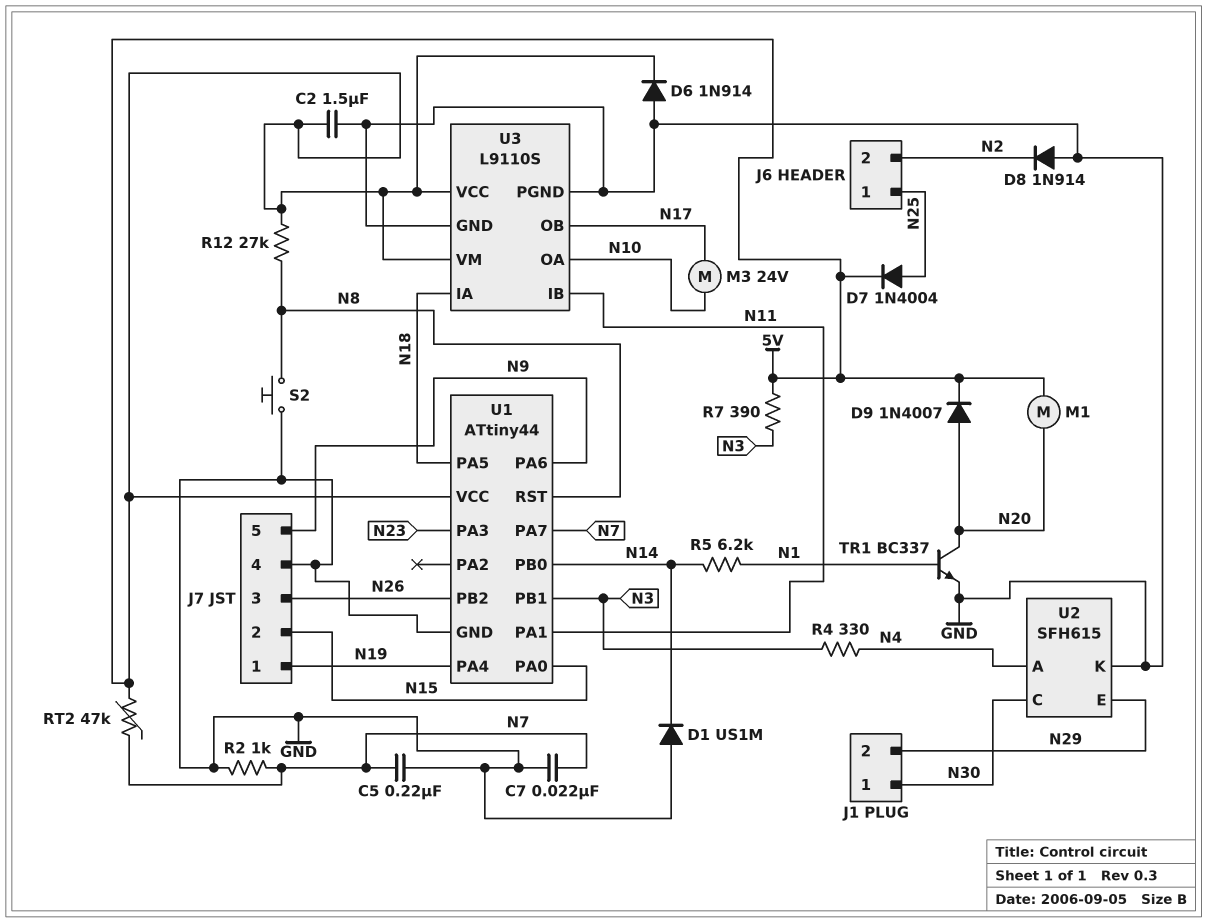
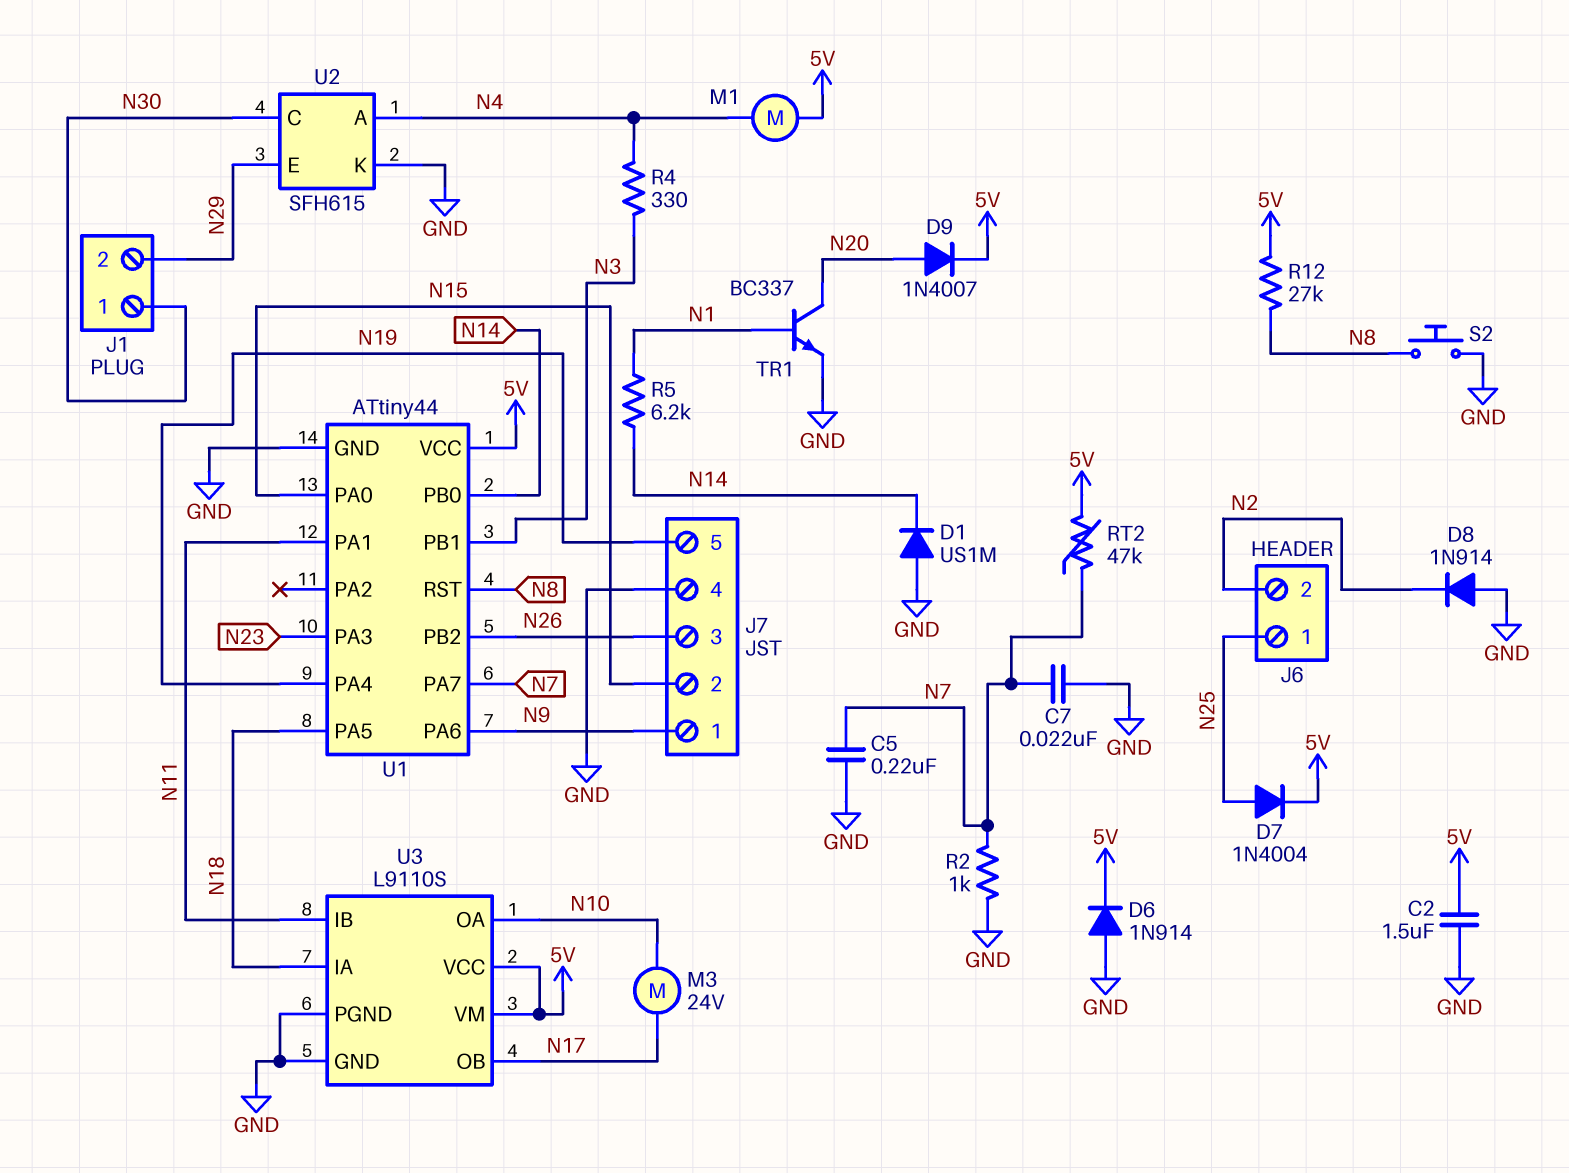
J7 pin 1: N19 -> N9
J7 pin 5: N9 -> N19
M1: motor (5V, N20) -> motor (5V, N4)
R7: 390 (5V, N3) -> none

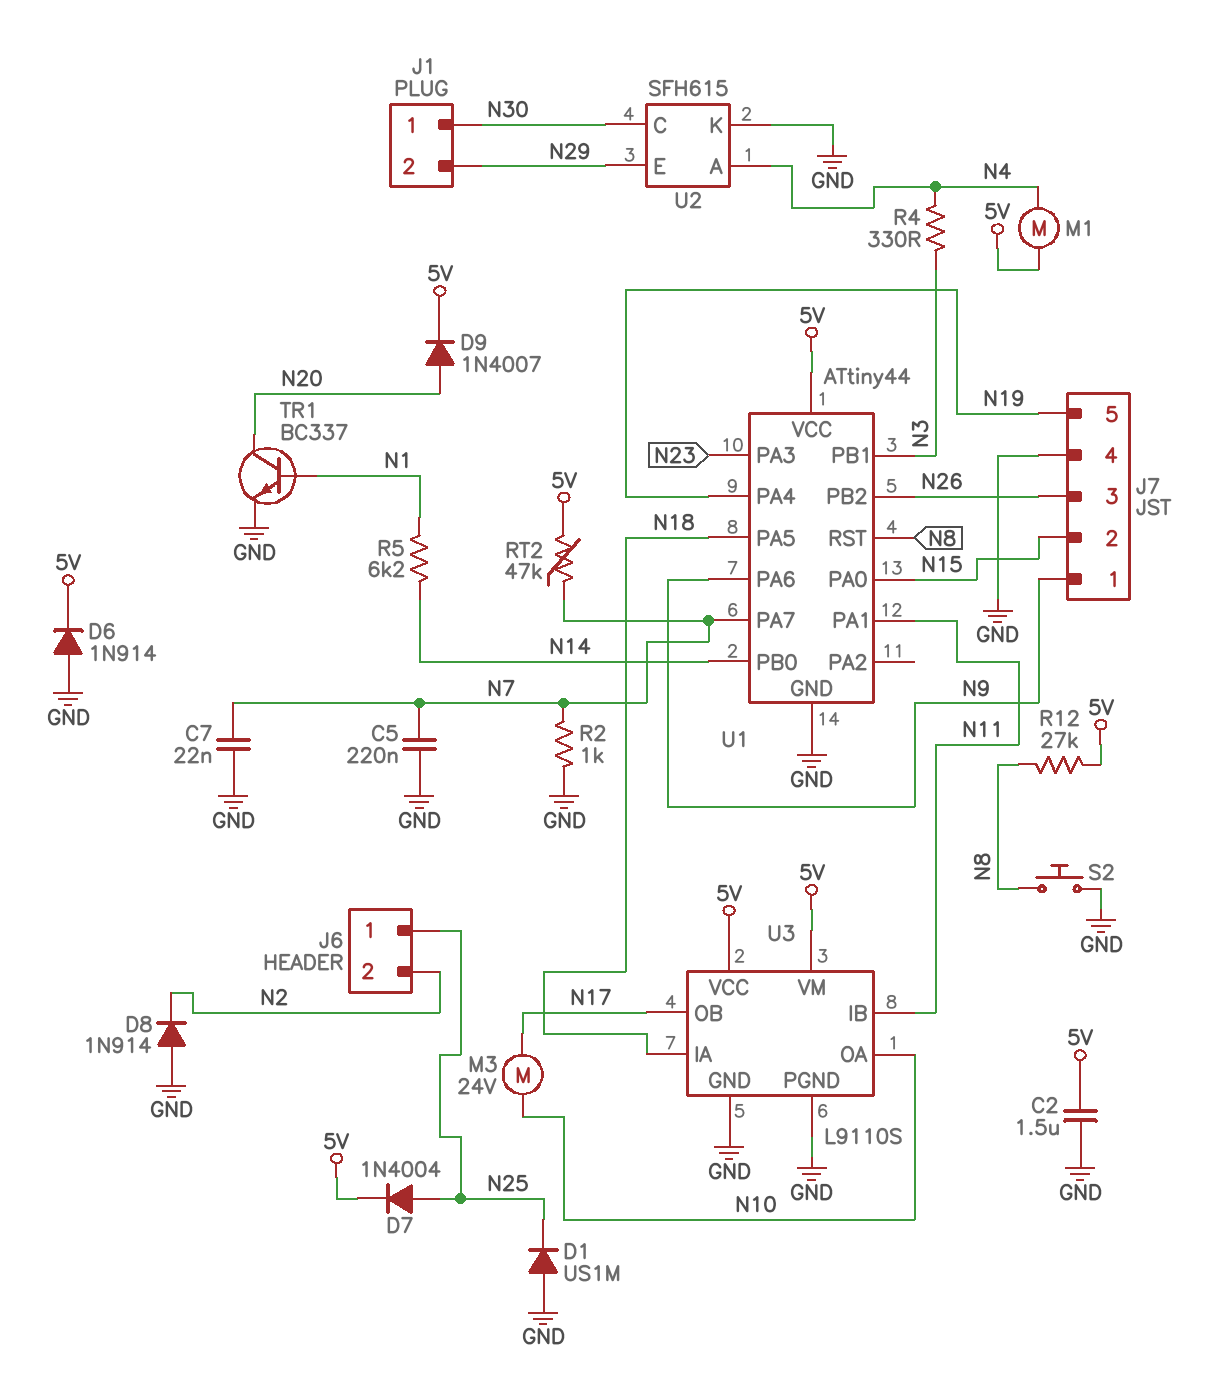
D1: diode US1M (A GND, K N14) -> diode US1M (A GND, K N25)

